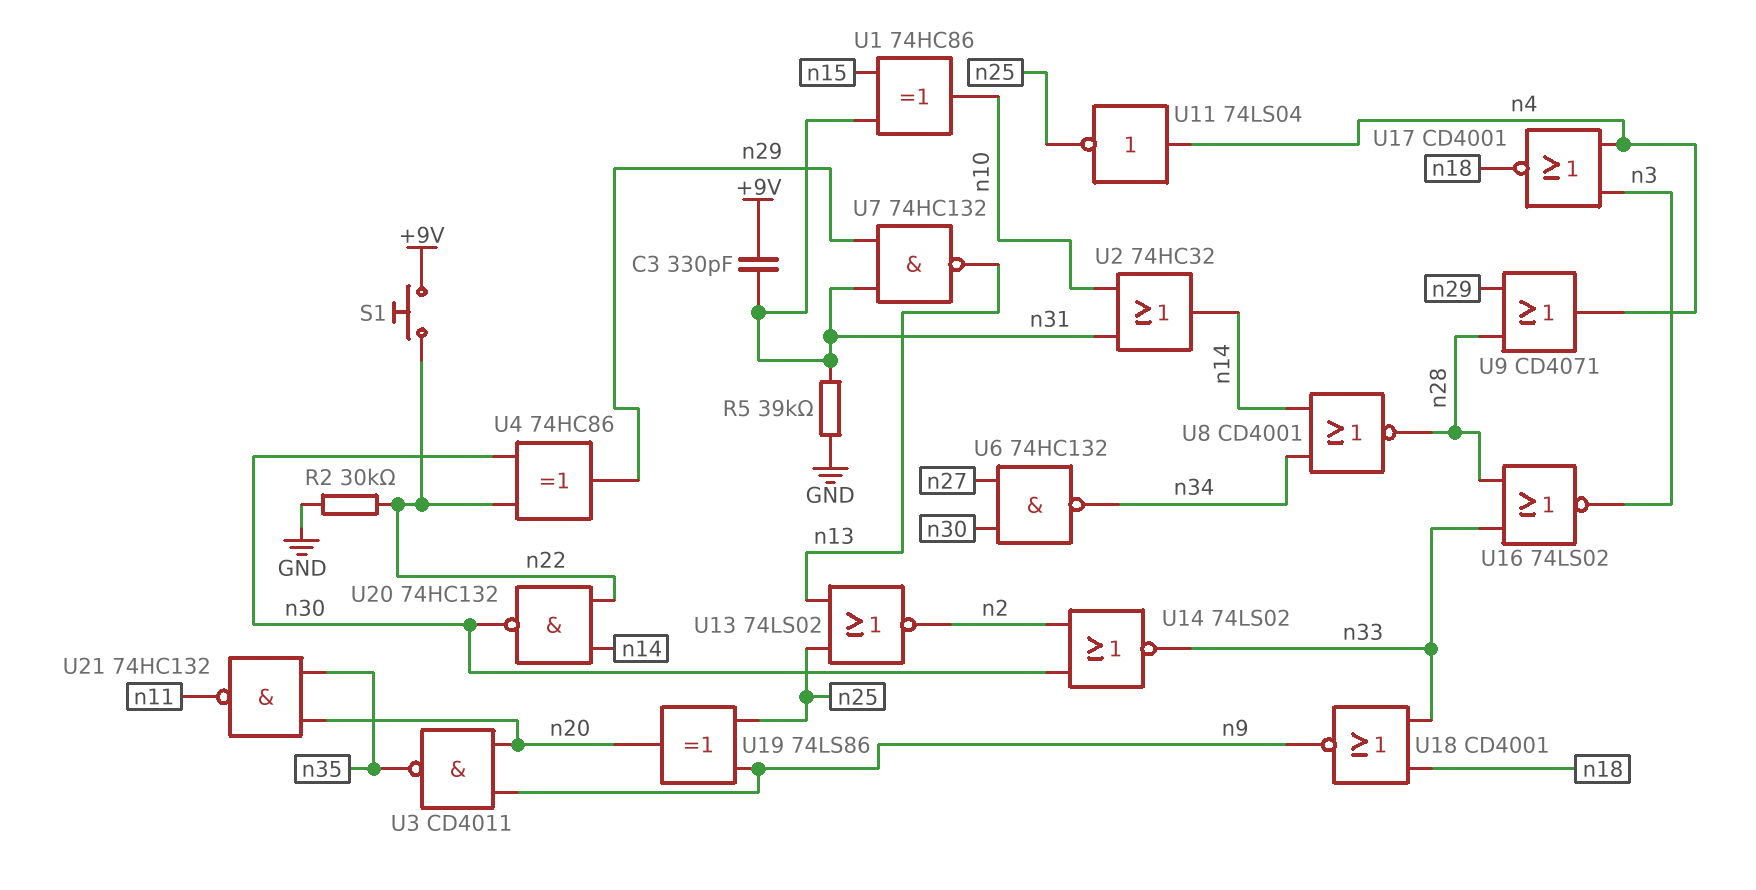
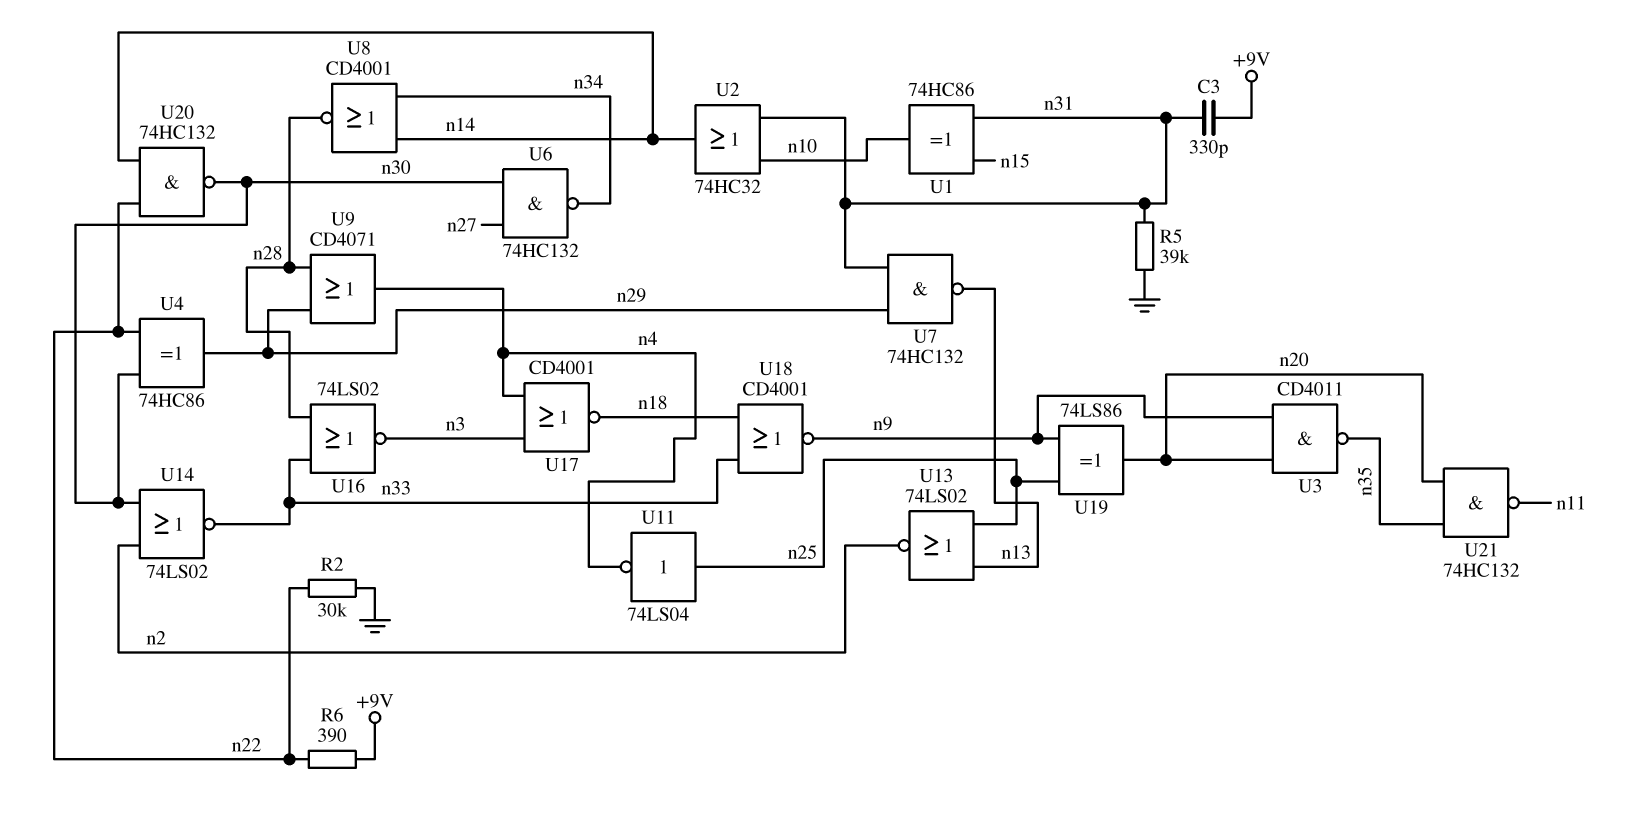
R6: none -> 390 (+9V, n22)
S1: button (+9V, n22) -> none
U11: NOT 74LS04 (in n4, out n25) -> NOT 74LS04 (in n25, out n4)

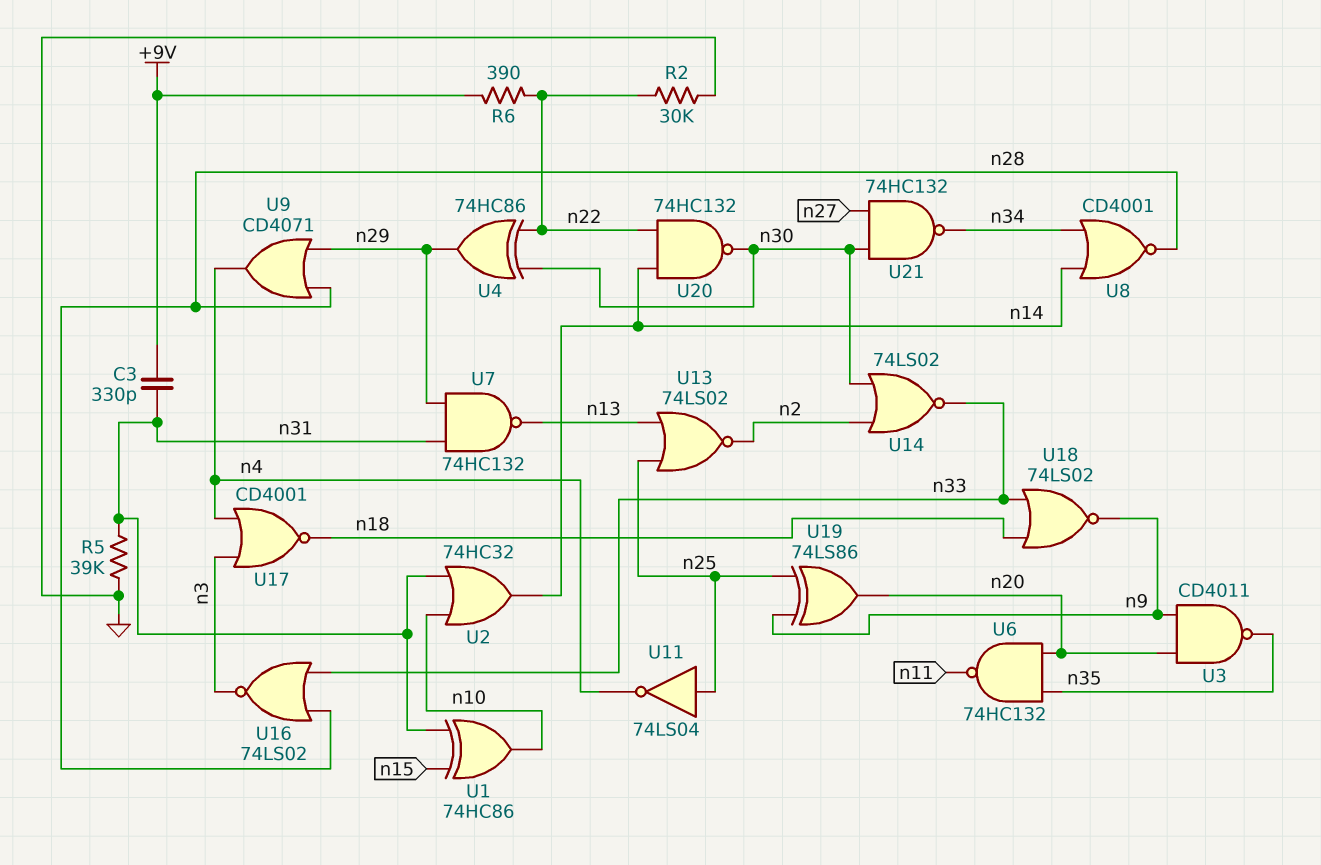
U6: NAND 74HC132 (in n27, in n30, out n34) -> NAND 74HC132 (in n20, in n35, out n11)
U18: NOR CD4001 (in n18, in n33, out n9) -> NOR 74LS02 (in n18, in n33, out n9)
U21: NAND 74HC132 (in n20, in n35, out n11) -> NAND 74HC132 (in n27, in n30, out n34)

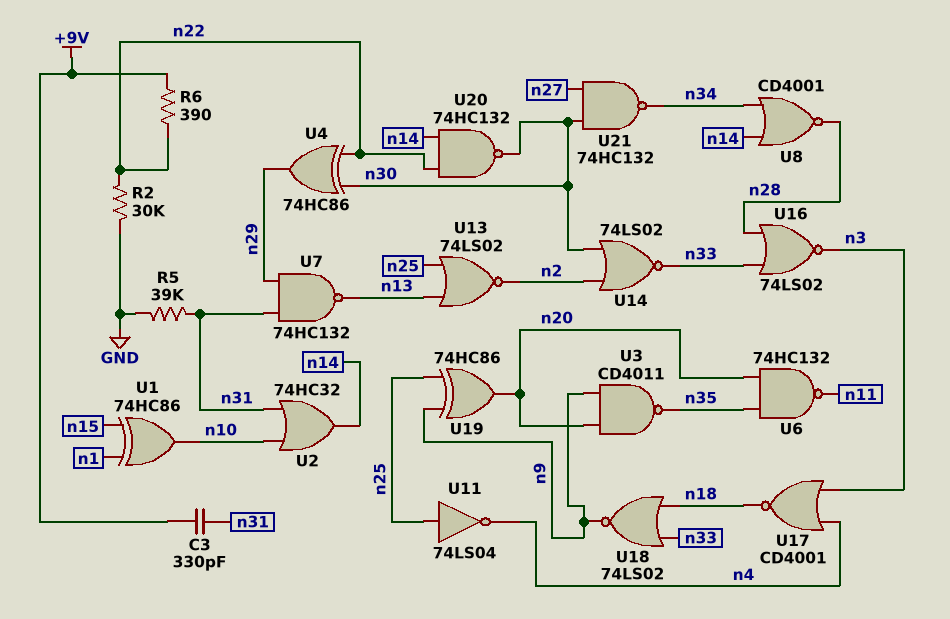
U1: XOR 74HC86 (in n15, in n31, out n10) -> XOR 74HC86 (in n1, in n15, out n10)
U9: OR CD4071 (in n28, in n29, out n4) -> none
U19: XOR 74LS86 (in n9, in n25, out n20) -> XOR 74HC86 (in n9, in n25, out n20)

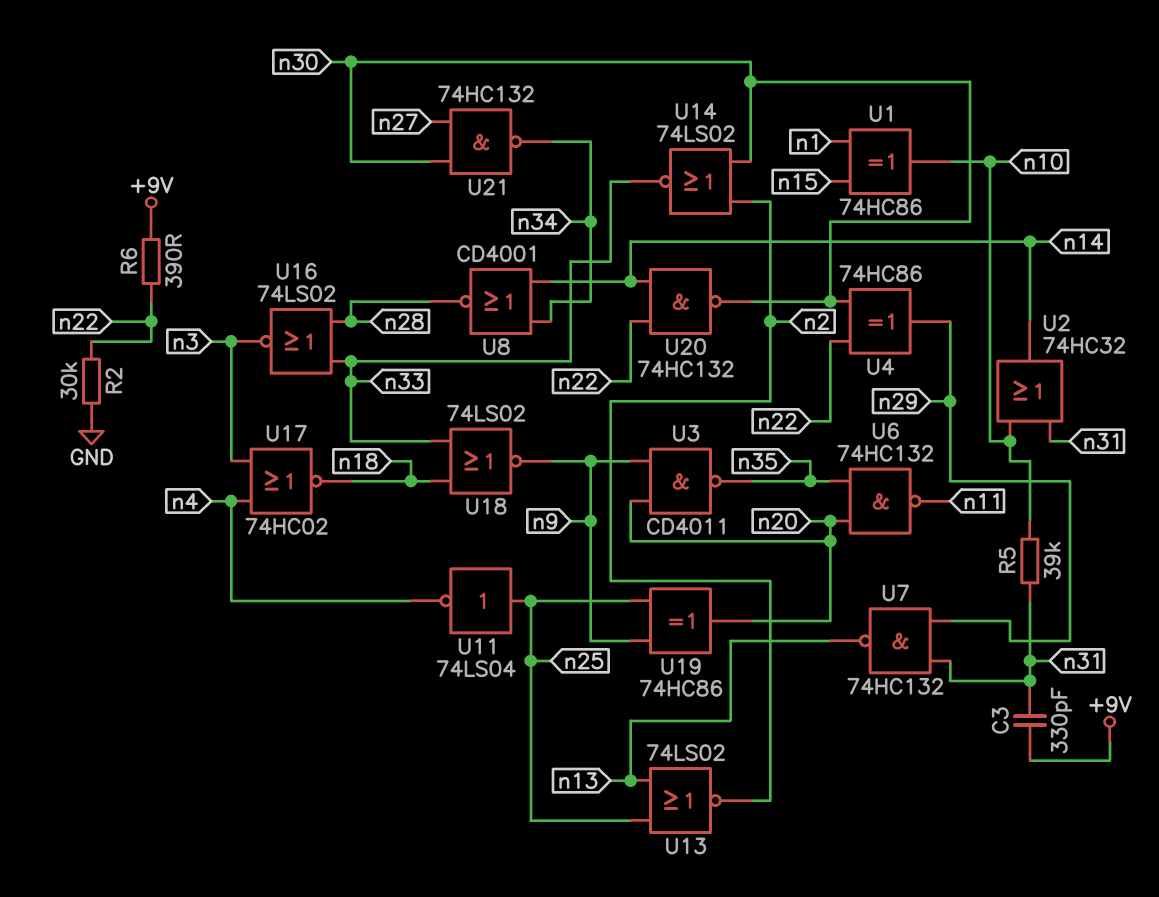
R5: 39k (GND, n31) -> 39k (n10, n31)
U17: NOR CD4001 (in n3, in n4, out n18) -> NOR 74HC02 (in n3, in n4, out n18)

